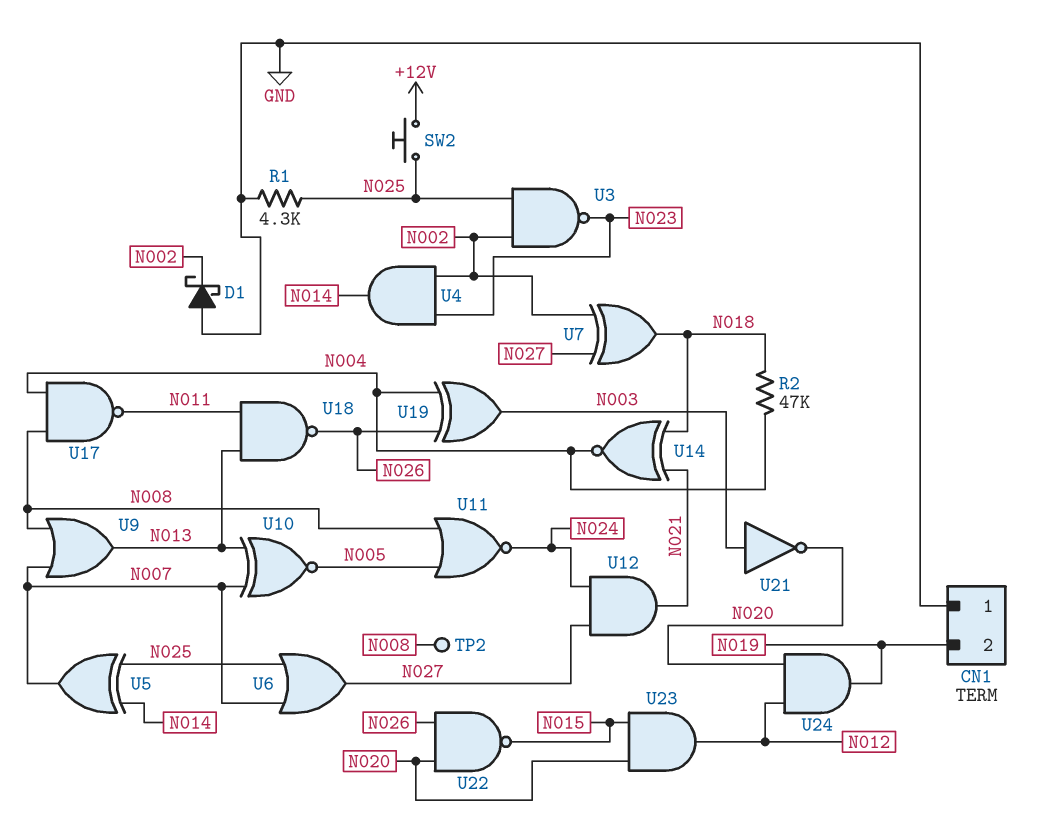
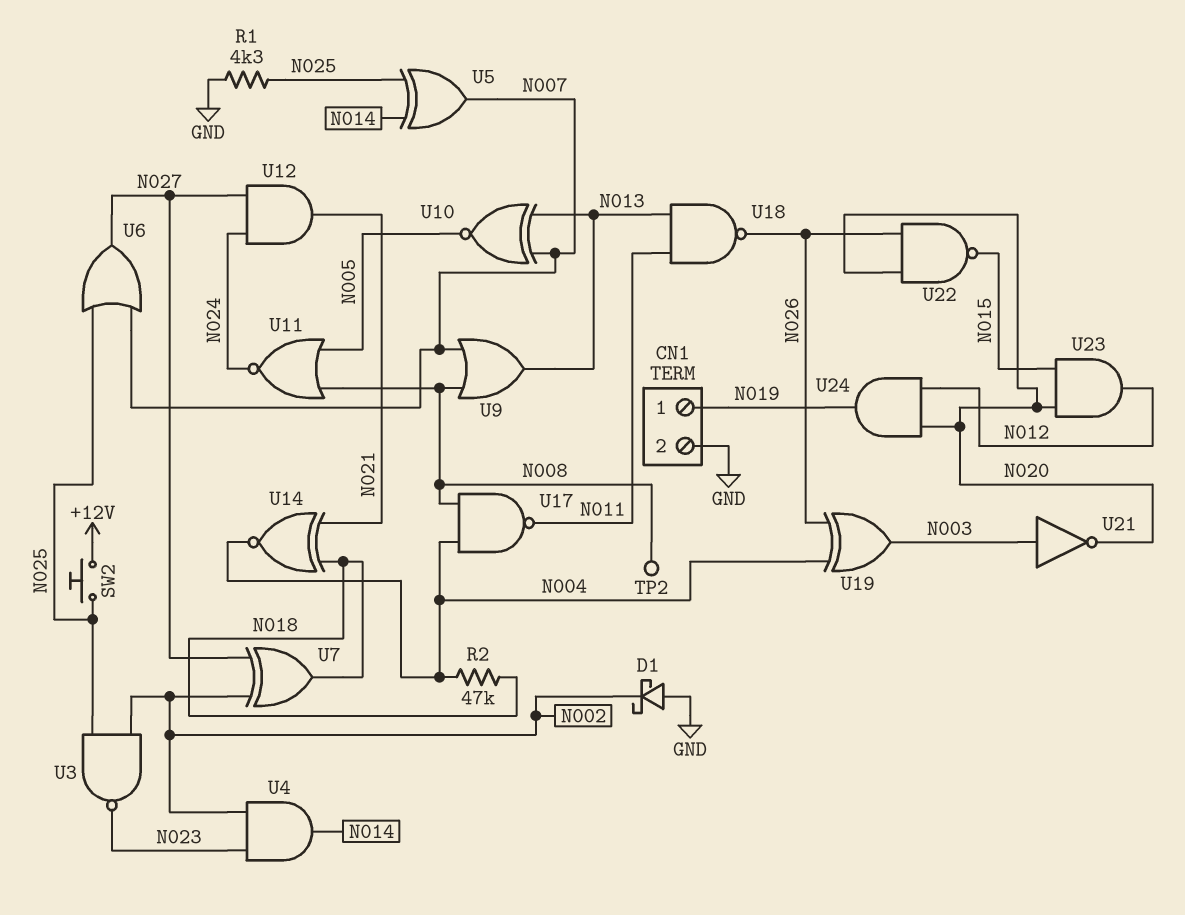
CN1 pin 1: GND -> N019
CN1 pin 2: N019 -> GND

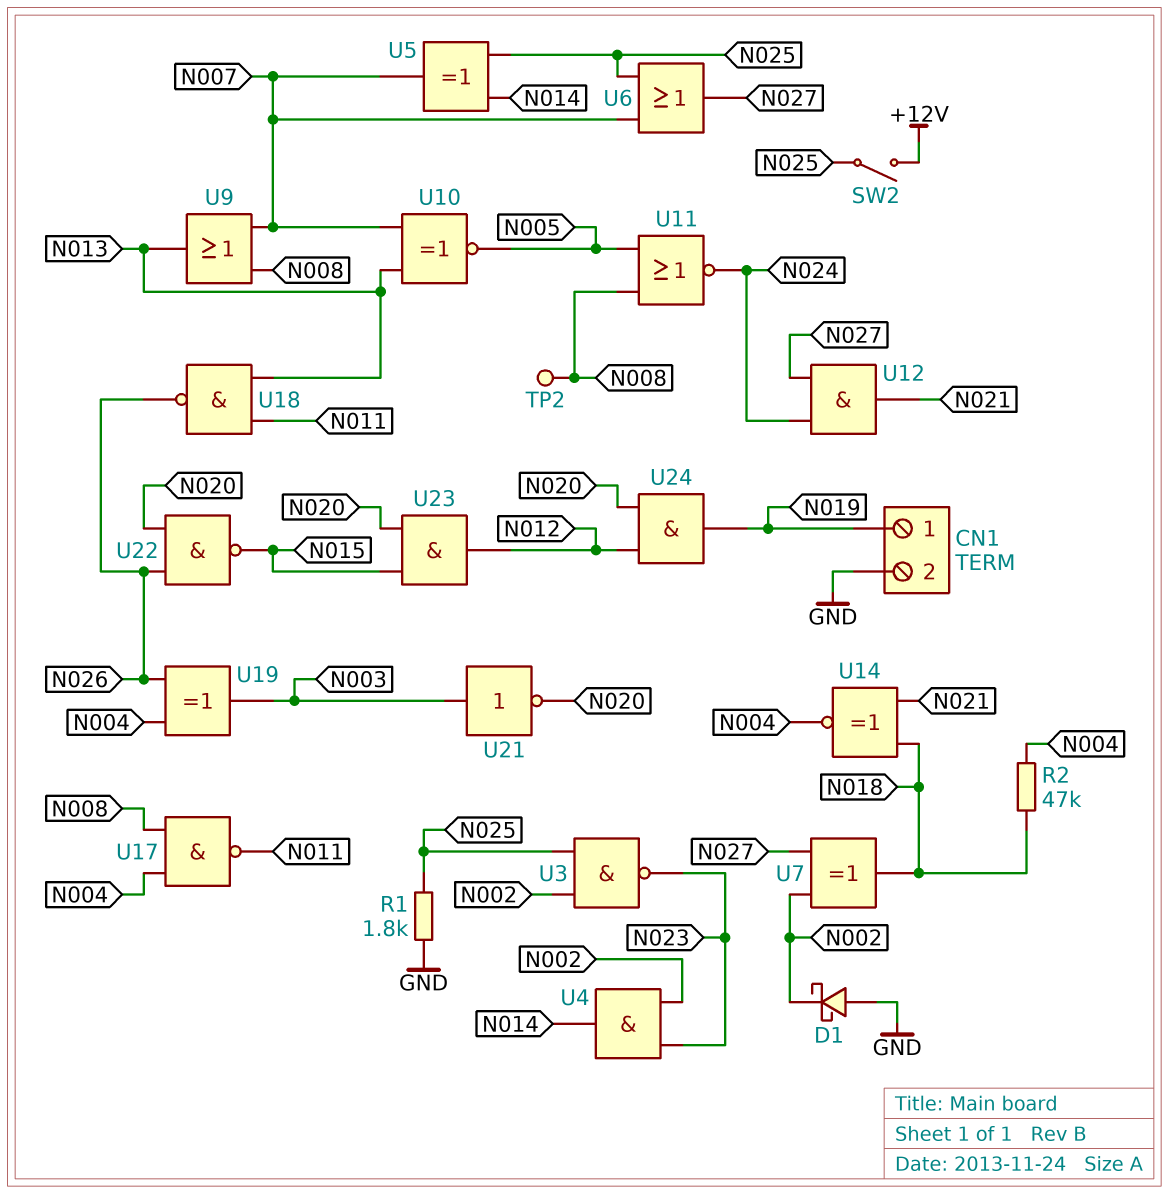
R1: 4.3k (GND, N025) -> 1.8k (GND, N025)
SW2: button (+12V, N025) -> switch (+12V, N025)

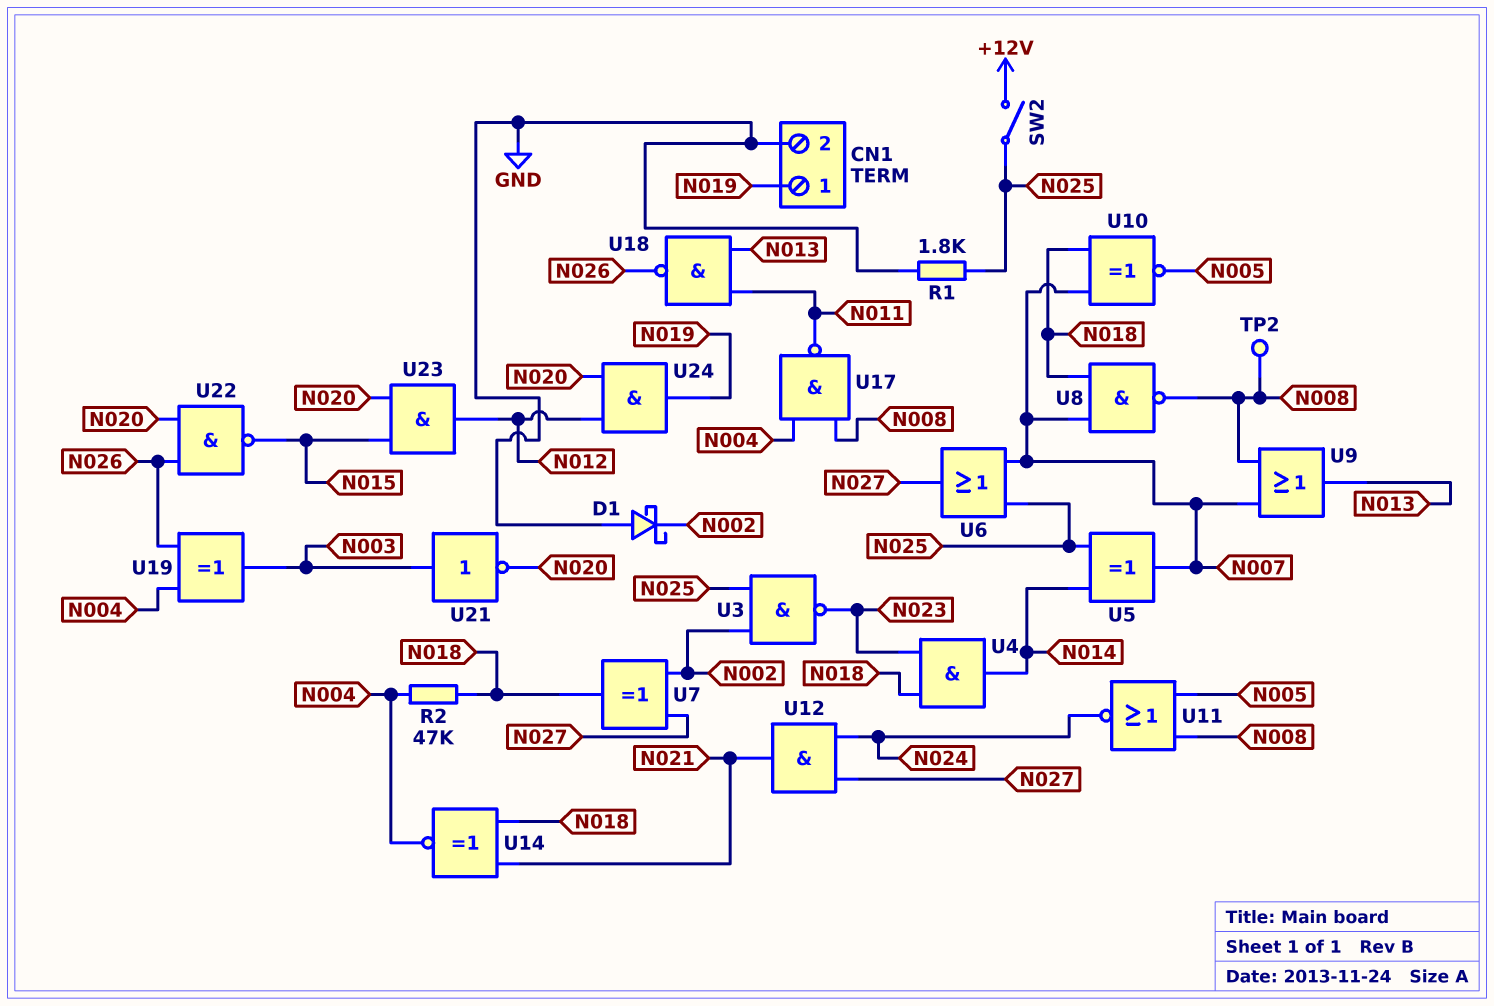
U4: AND (in N002, in N023, out N014) -> AND (in N018, in N023, out N014)
U8: none -> NAND (in N007, in N018, out N008)
U10: XNOR (in N007, in N013, out N005) -> XNOR (in N007, in N018, out N005)

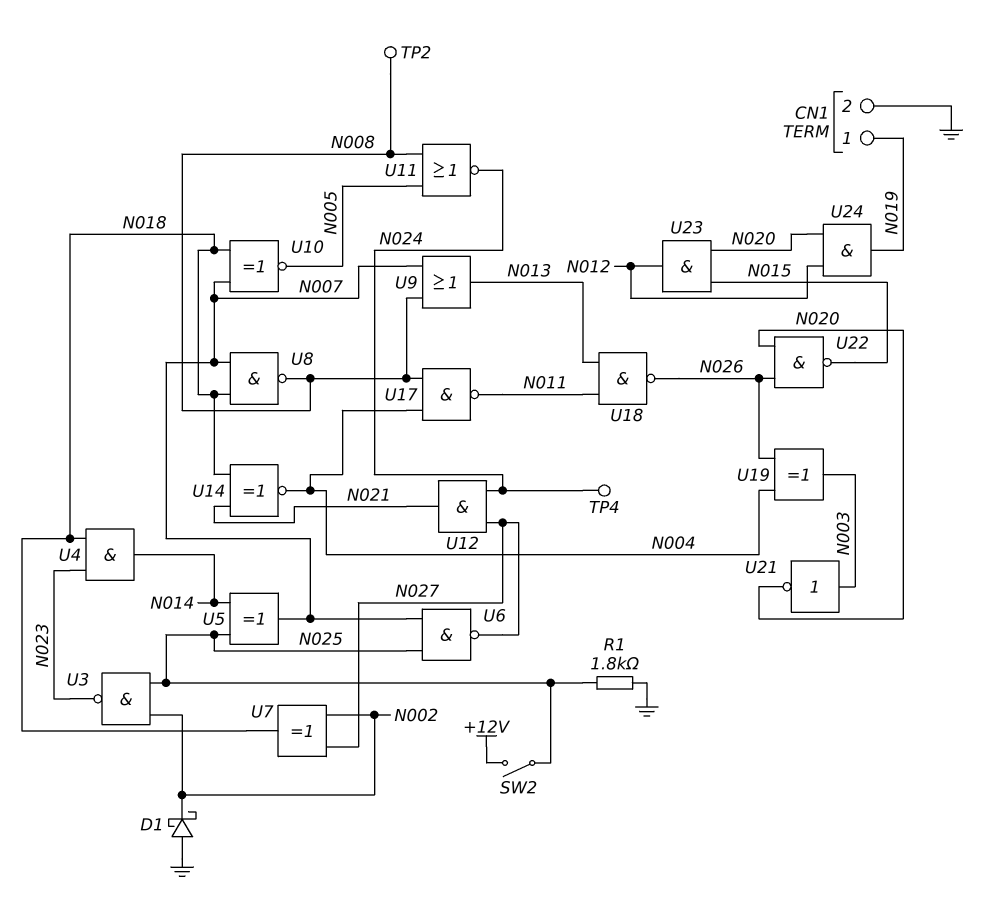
R2: 47k (N004, N018) -> none
TP4: none -> test point (N024)
U6: OR (in N007, in N025, out N027) -> NAND (in N007, in N025, out N027)

